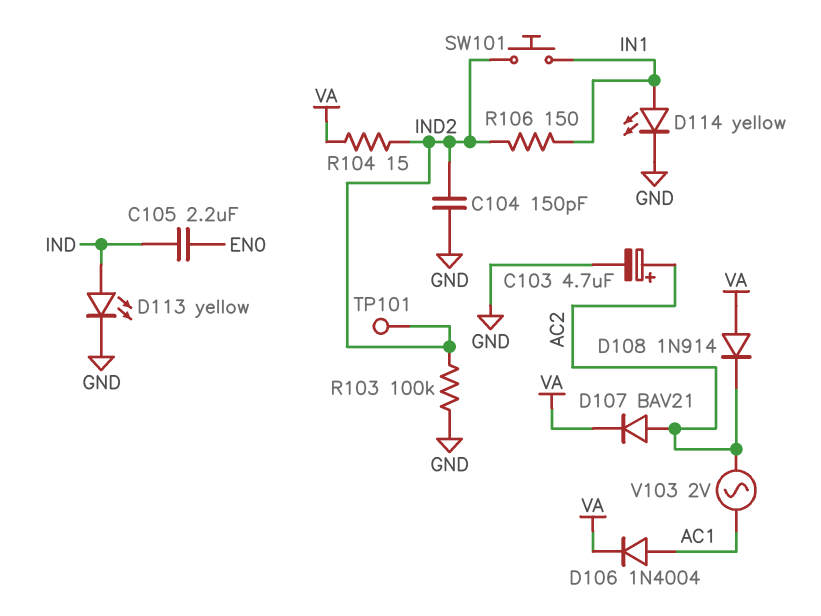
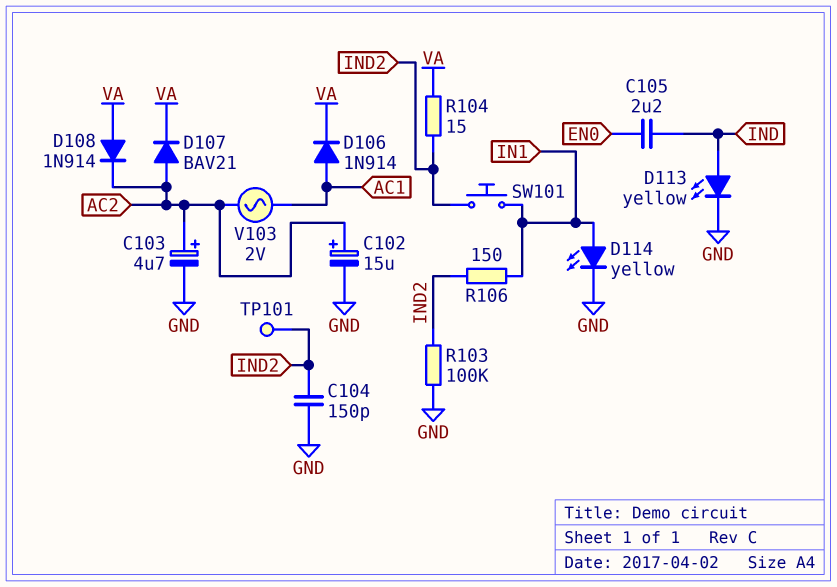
C102: none -> 15uF (plus AC2, minus GND)
D106: diode 1N4004 (A AC1, K VA) -> diode 1N914 (A AC1, K VA)

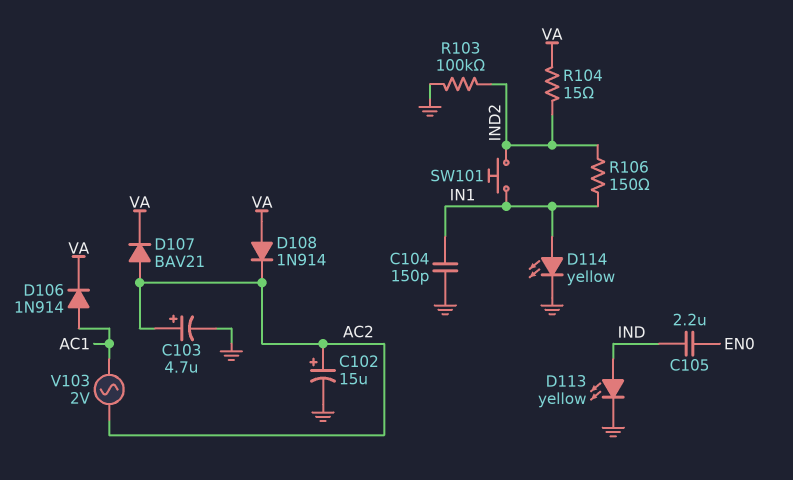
C104: 150pF (GND, IND2) -> 150pF (GND, IN1)
TP101: test point (IND2) -> none

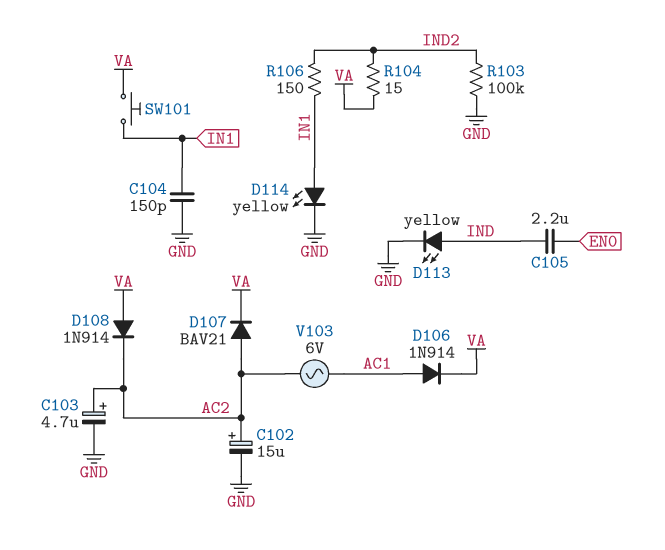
SW101: button (IN1, IND2) -> button (IN1, VA)
V103: AC 2V (AC1, AC2) -> AC 6V (AC1, AC2)

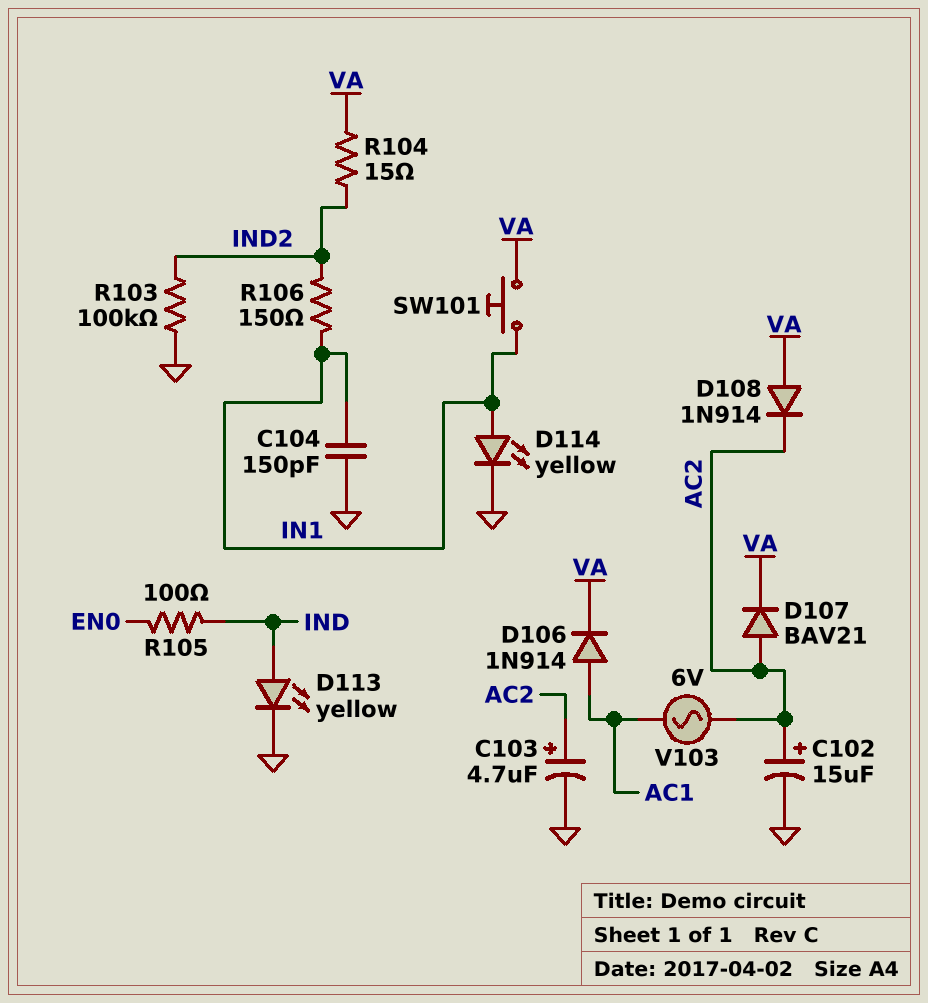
C105: 2.2uF (EN0, IND) -> none
R105: none -> 100 (EN0, IND)

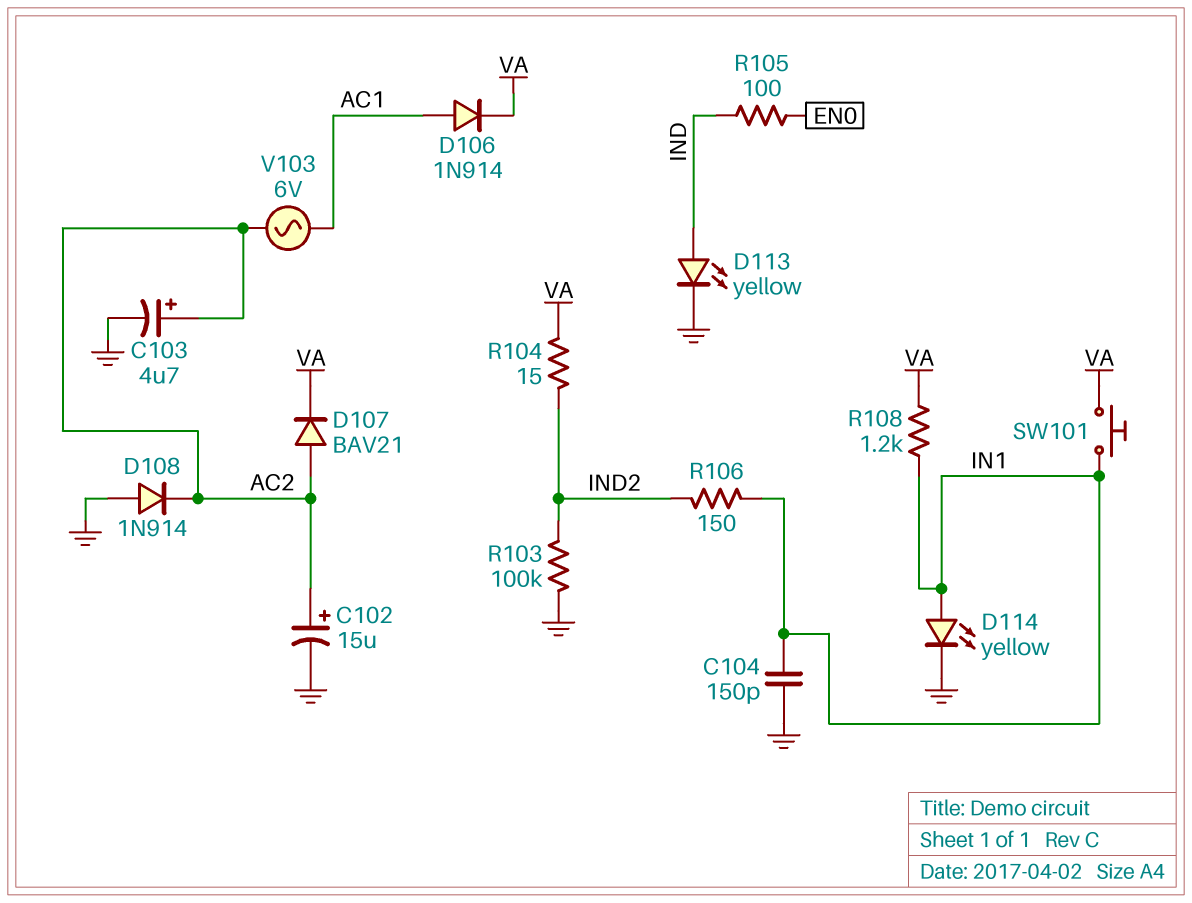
D108: diode 1N914 (A VA, K AC2) -> diode 1N914 (A GND, K AC2)
R108: none -> 1.2k (IN1, VA)

